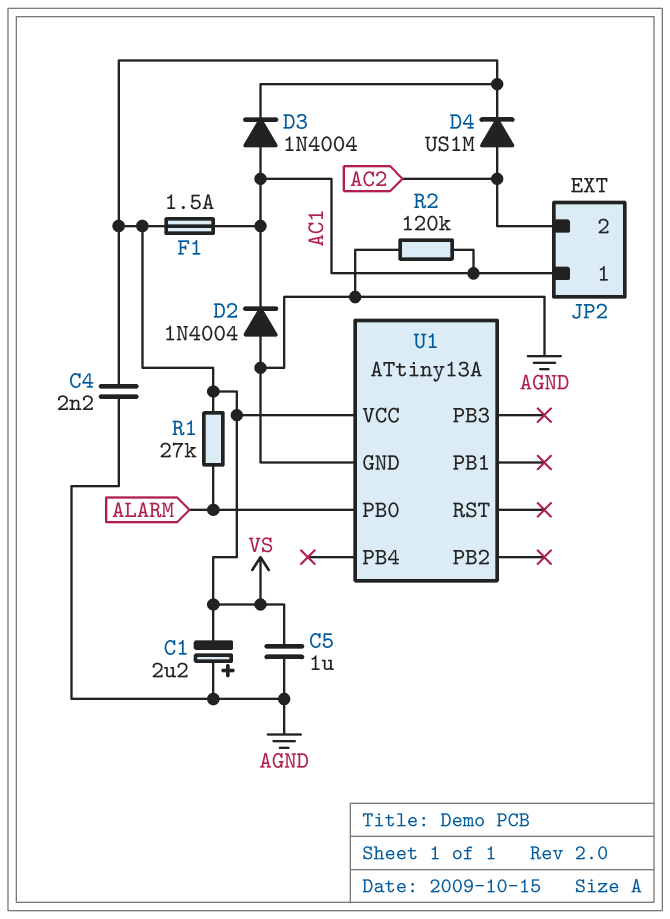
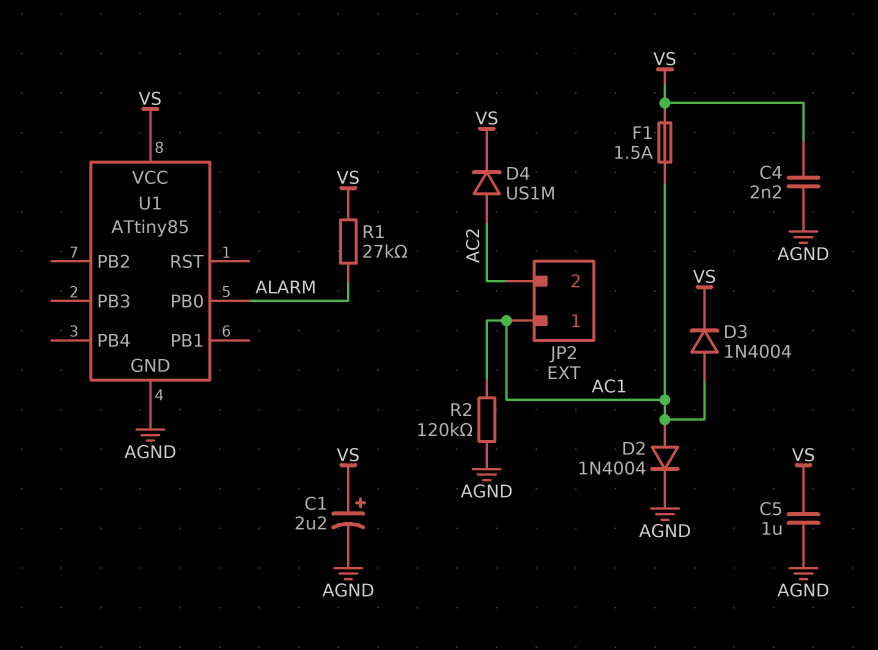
C1: 2.2uF (plus AGND, minus VS) -> 2.2uF (plus VS, minus AGND)
D2: diode 1N4004 (A AGND, K AC1) -> diode 1N4004 (A AC1, K AGND)
U1: ATtiny13A -> ATtiny85

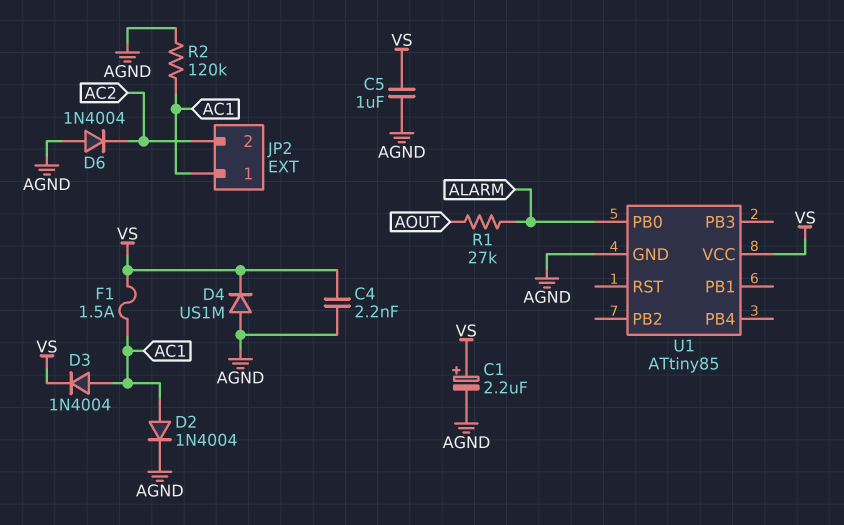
D4: diode US1M (A AC2, K VS) -> diode US1M (A AGND, K VS)
D6: none -> diode 1N4004 (A AGND, K AC2)
R1: 27k (ALARM, VS) -> 27k (ALARM, AOUT)

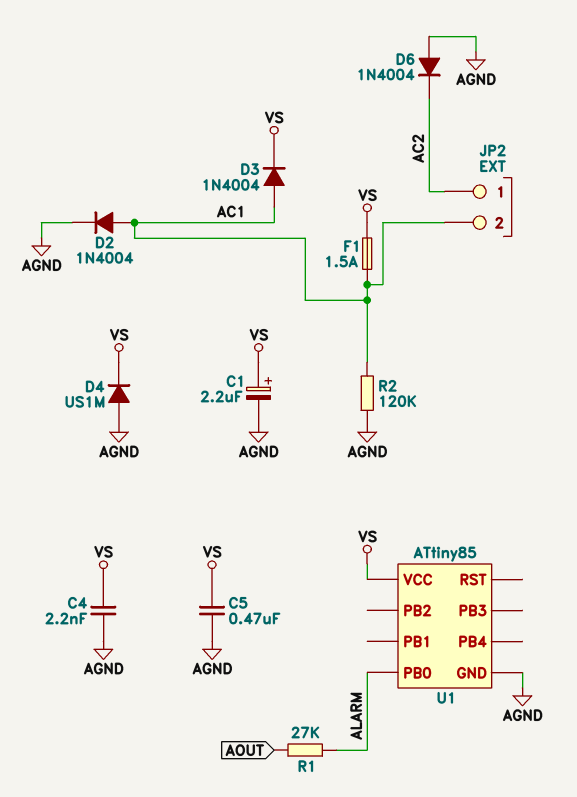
C5: 1uF (AGND, VS) -> 470nF (AGND, VS)
JP2 pin 1: AC1 -> AC2
JP2 pin 2: AC2 -> AC1

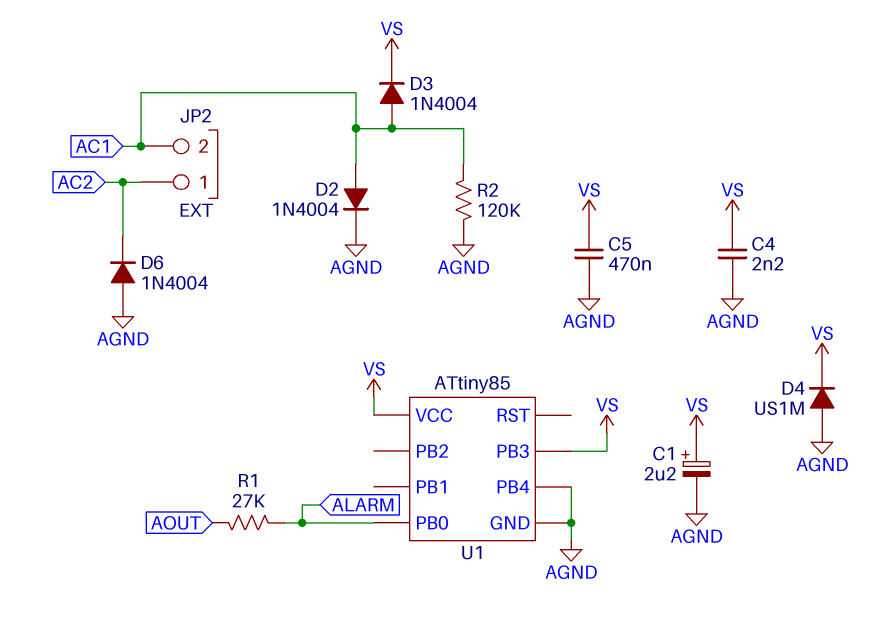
F1: 1.5A (AC1, VS) -> none
U1 pin PB3: none -> VS
U1 pin PB4: none -> AGND

